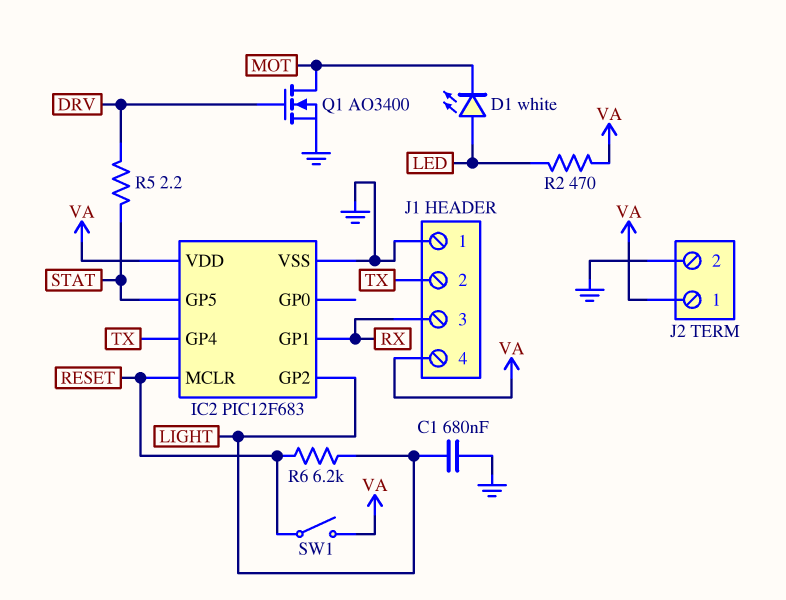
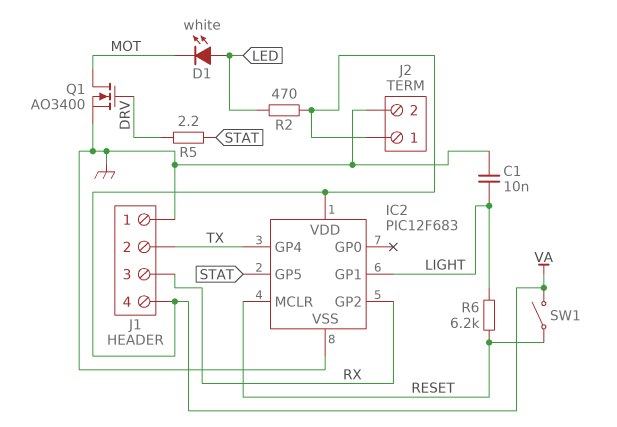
C1: 680nF (GND, LIGHT) -> 10nF (GND, LIGHT)
IC2 pin GP1: RX -> LIGHT
IC2 pin GP2: LIGHT -> RX

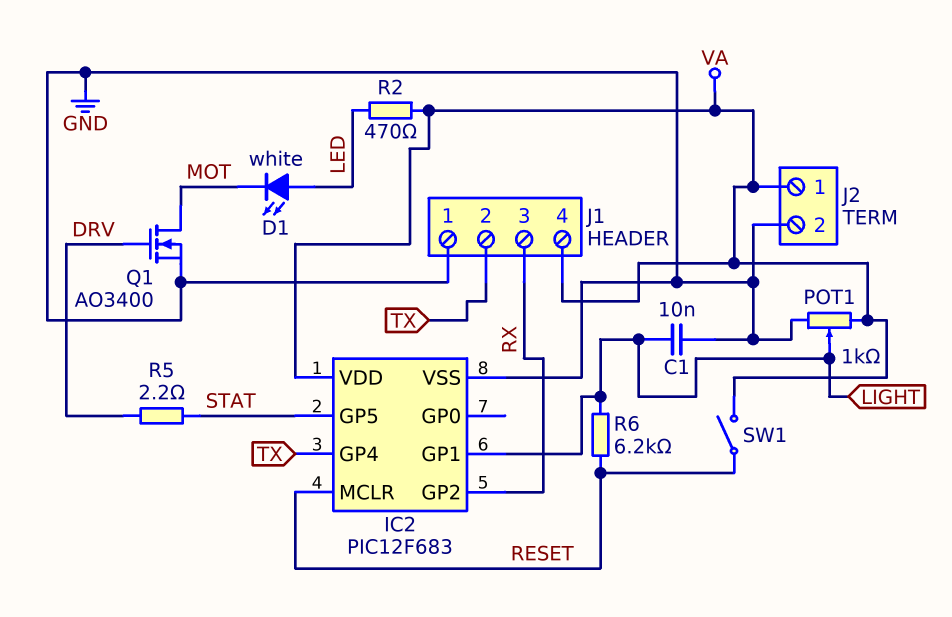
POT1: none -> 1k (GND, VA, wiper LIGHT)

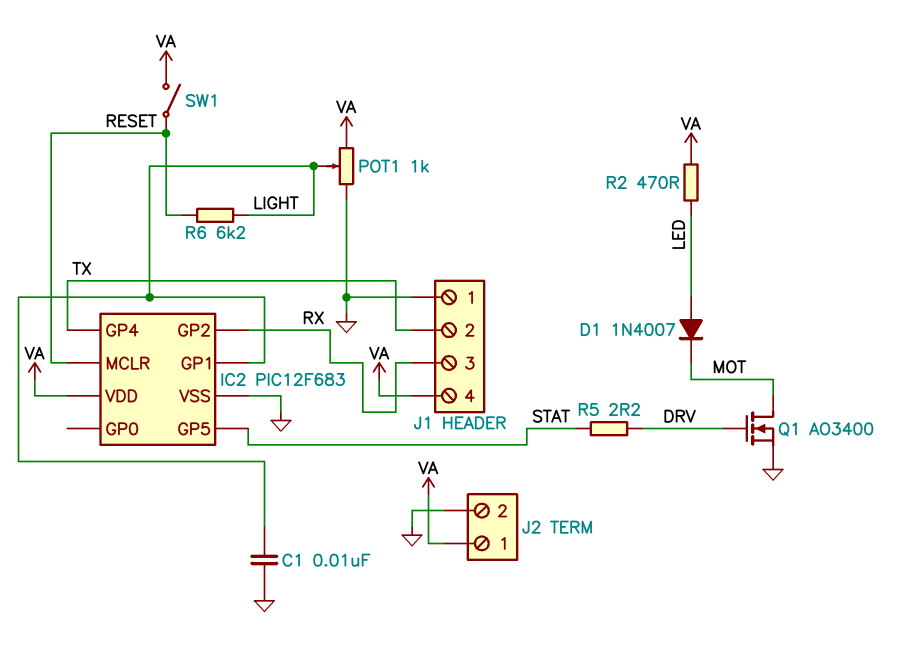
D1: LED white (A LED, K MOT) -> diode 1N4007 (A LED, K MOT)

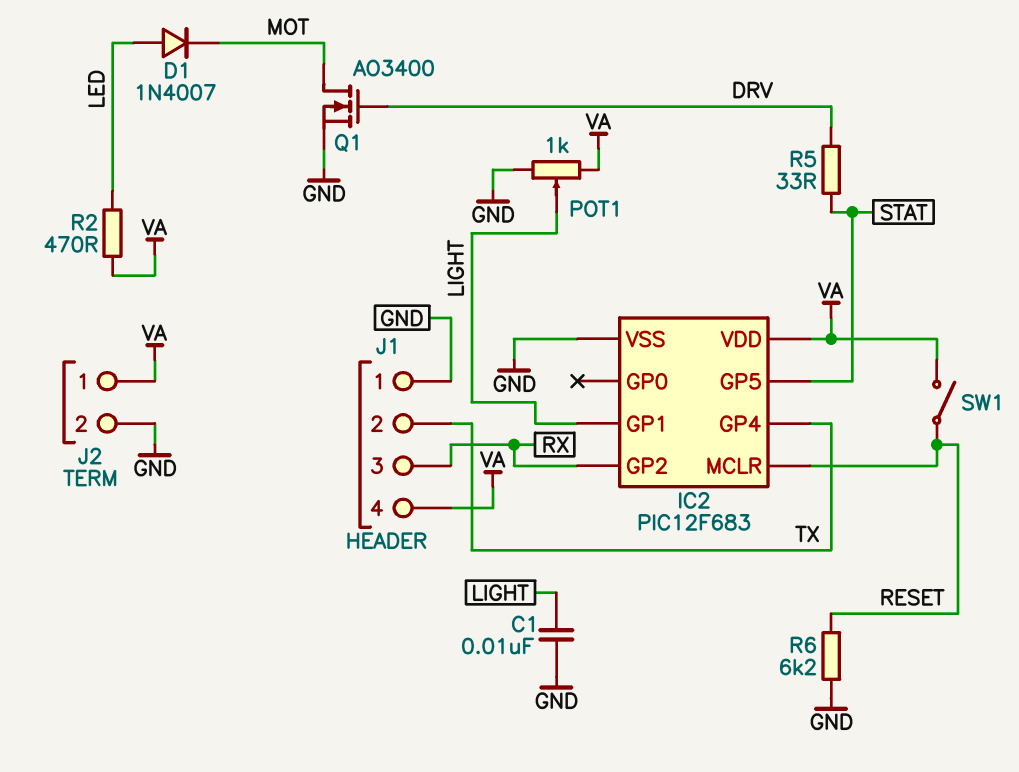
R5: 2.2 (DRV, STAT) -> 33 (DRV, STAT)
R6: 6.2k (LIGHT, RESET) -> 6.2k (GND, RESET)

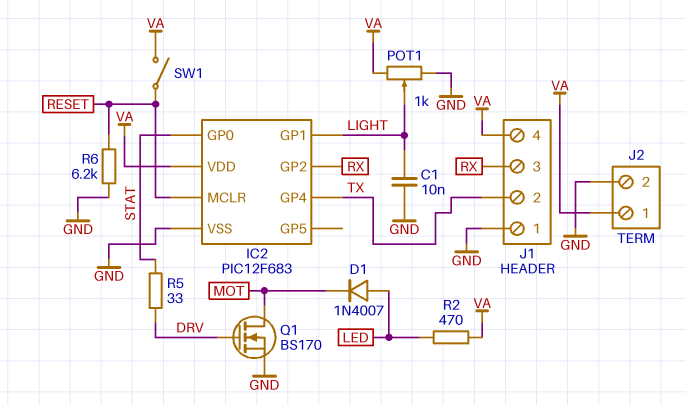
IC2 pin GP0: none -> STAT
IC2 pin GP5: STAT -> none
Q1: NMOS AO3400 (G DRV, D MOT, S GND) -> NMOS BS170 (G DRV, D MOT, S GND)

